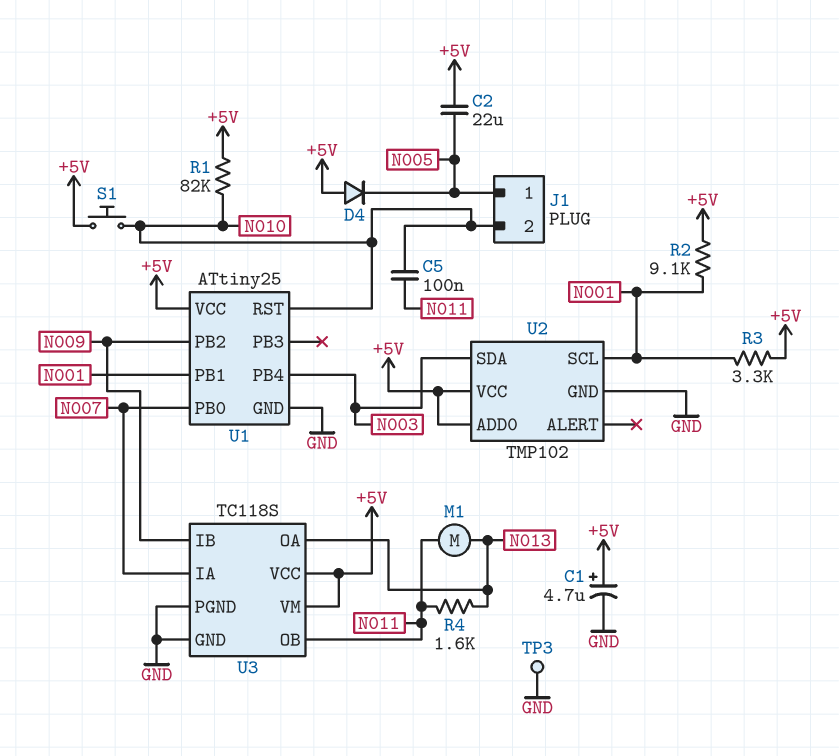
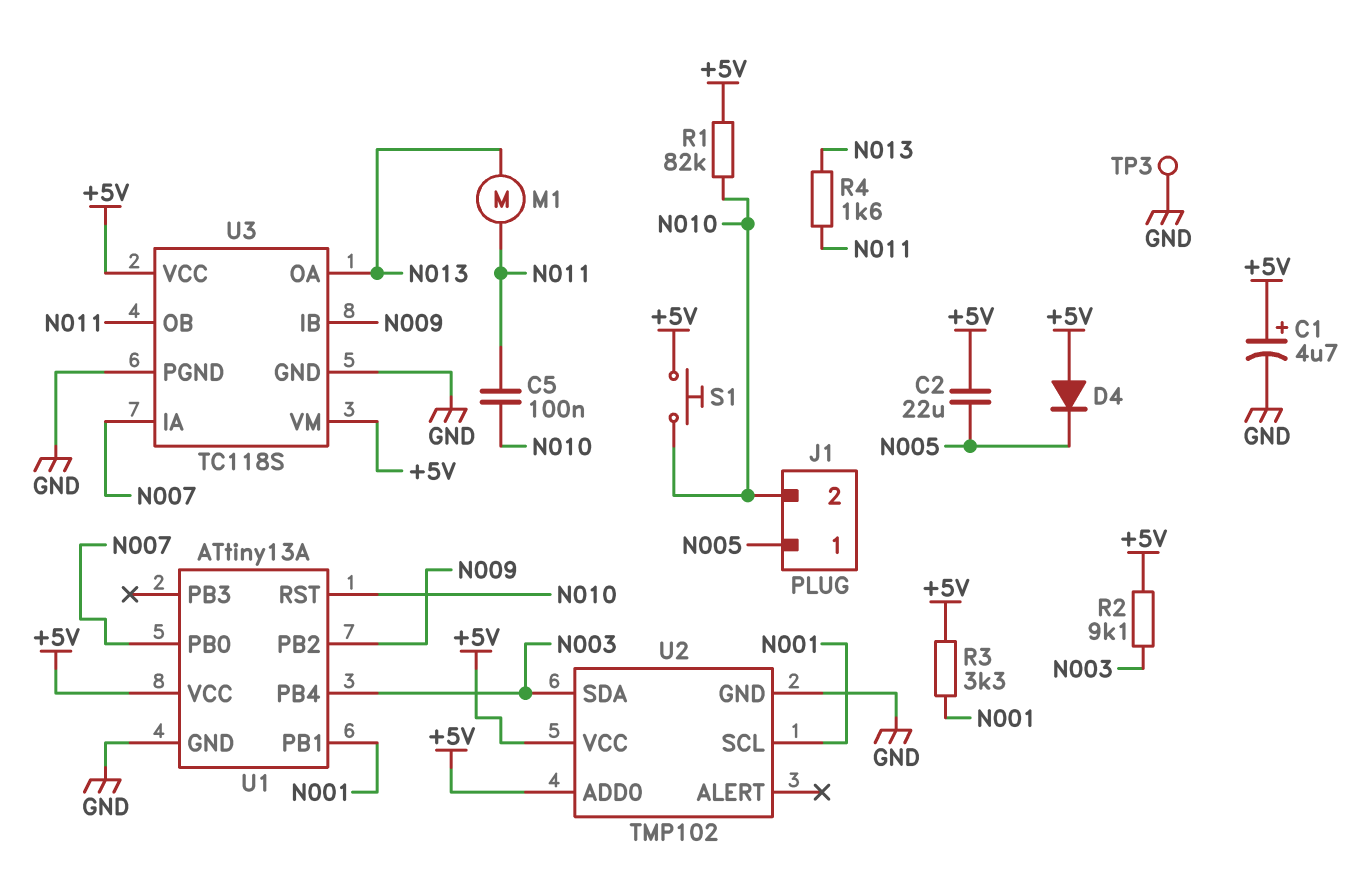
R2: 9.1k (+5V, N001) -> 9.1k (+5V, N003)
U1: ATtiny25 -> ATtiny13A

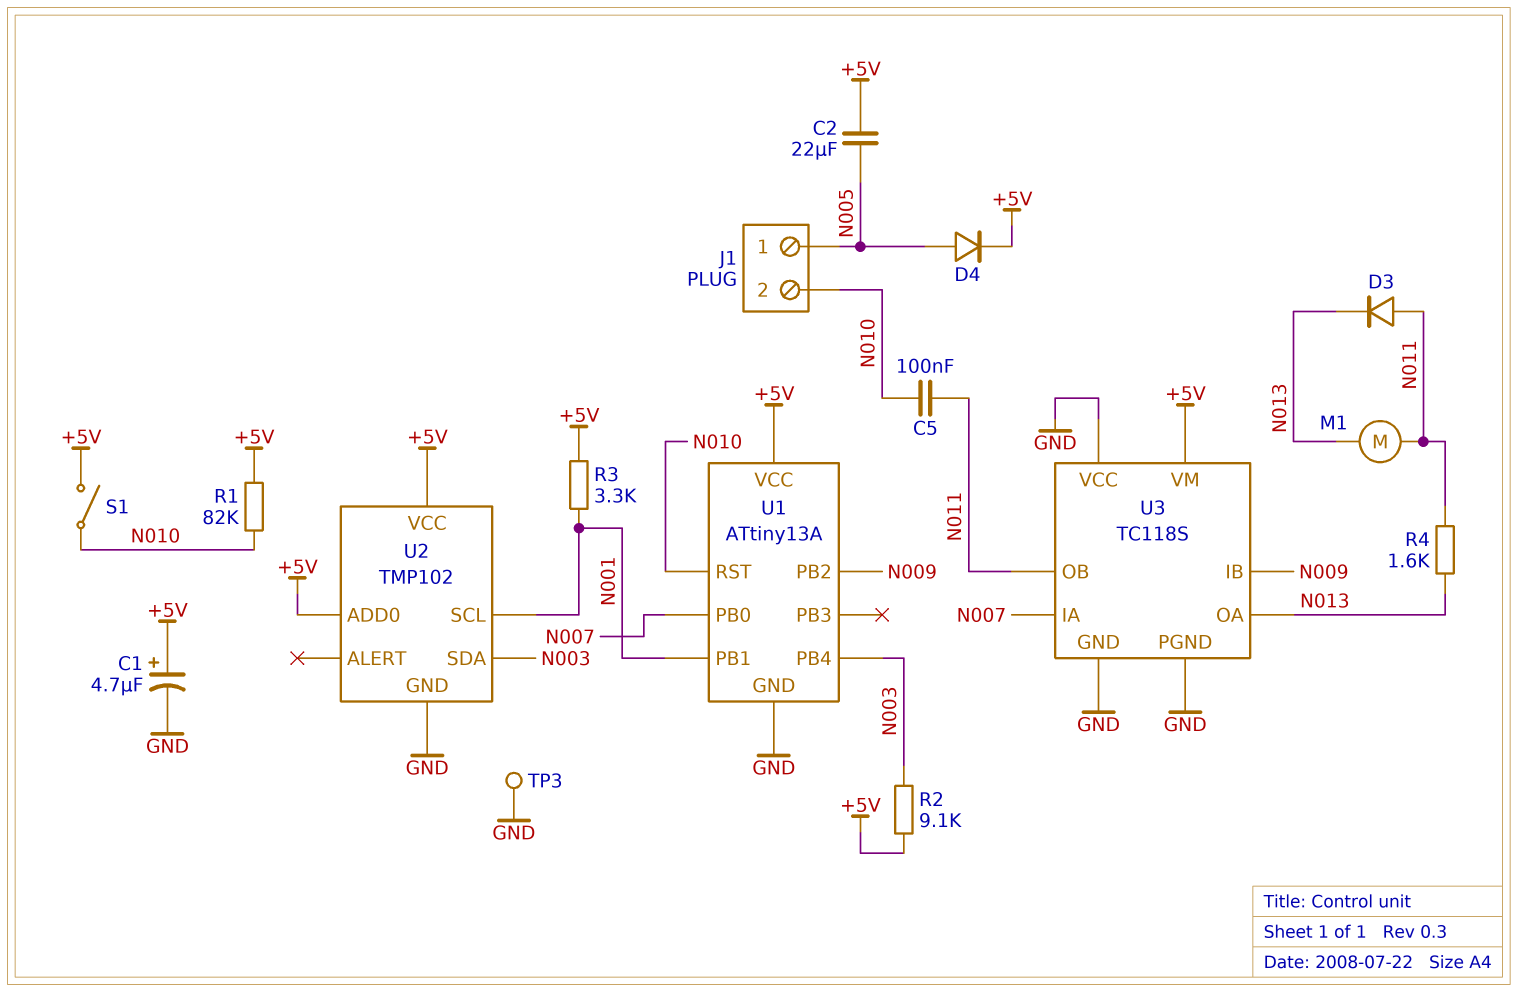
D3: none -> diode (A N011, K N013)
D4: diode (A +5V, K N005) -> diode (A N005, K +5V)
S1: button (+5V, N010) -> switch (+5V, N010)
U3 pin VCC: +5V -> GND

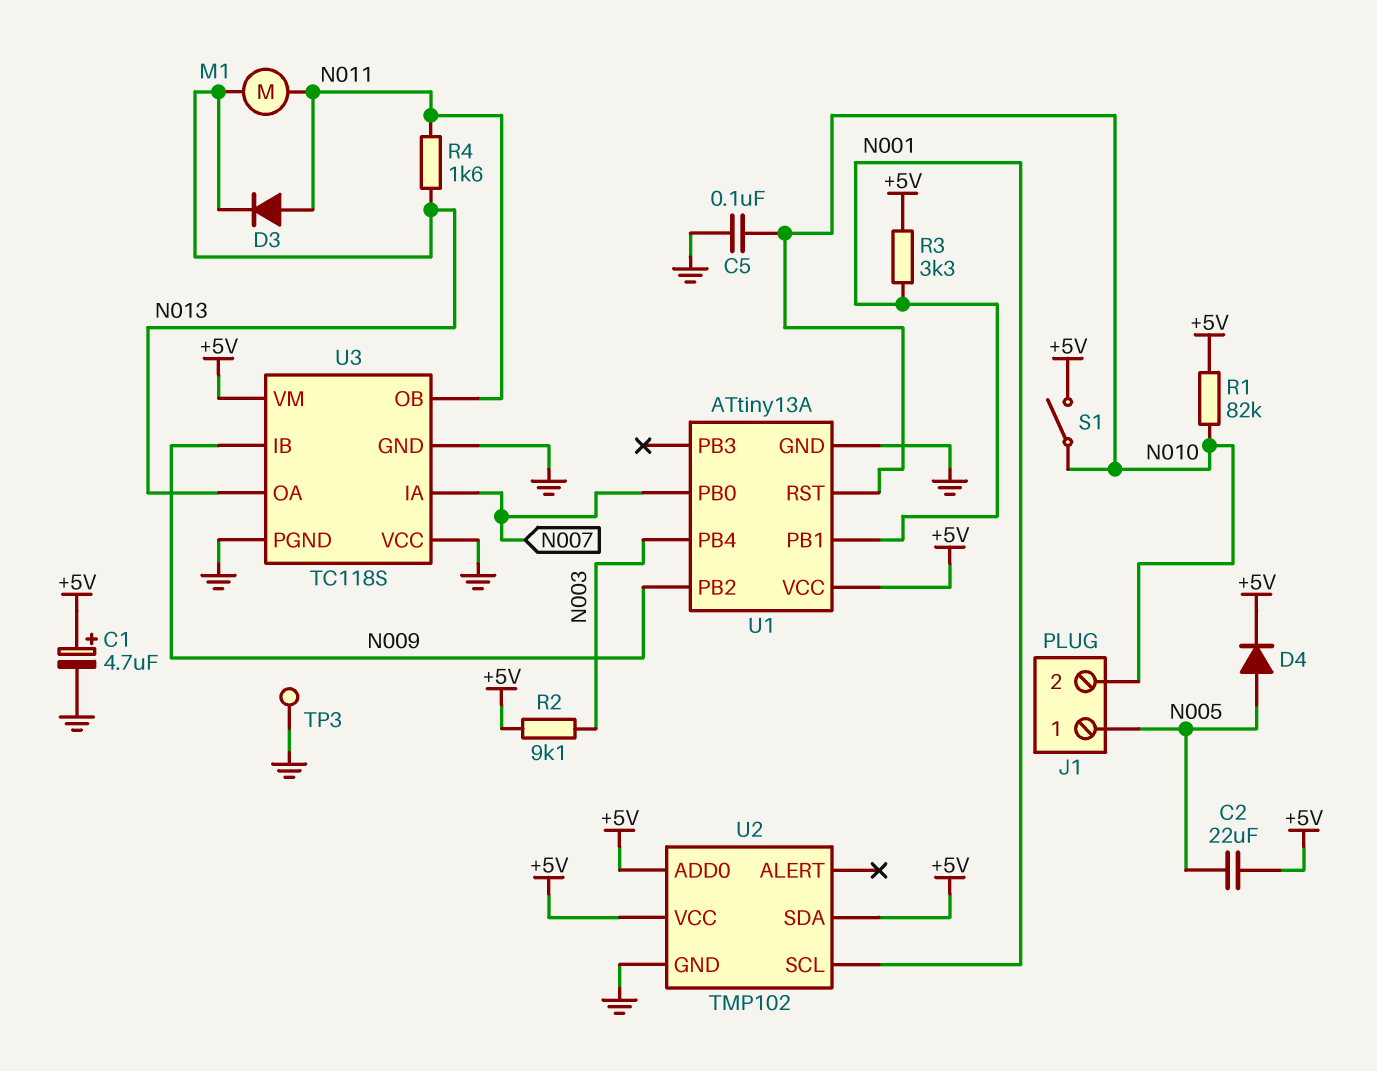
C5: 100nF (N010, N011) -> 100nF (GND, N010)
U2 pin SDA: N003 -> +5V

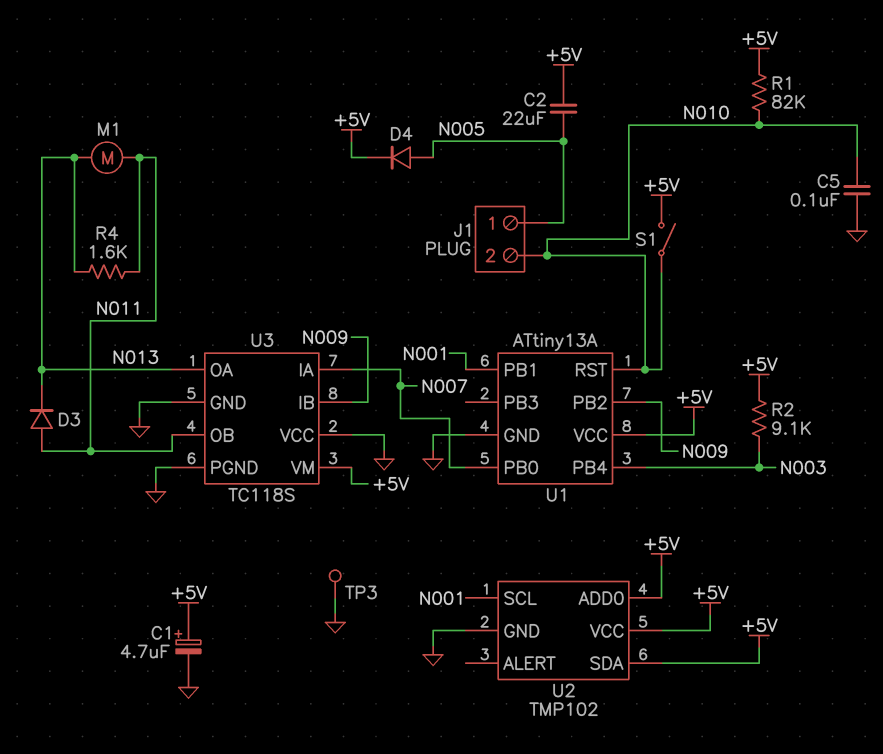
R3: 3.3k (+5V, N001) -> none

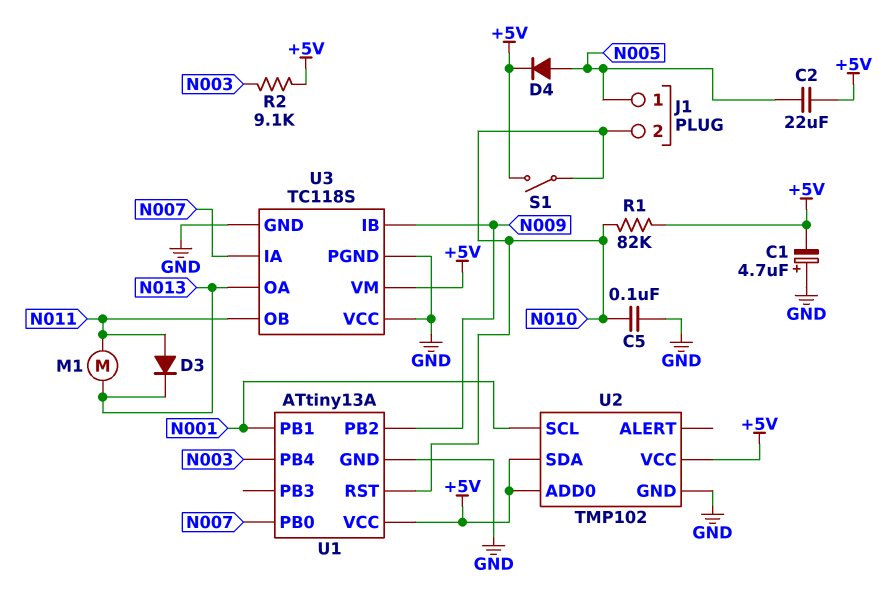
C1: 4.7uF (plus +5V, minus GND) -> 4.7uF (plus GND, minus +5V)
R4: 1.6k (N011, N013) -> none
TP3: test point (GND) -> none

